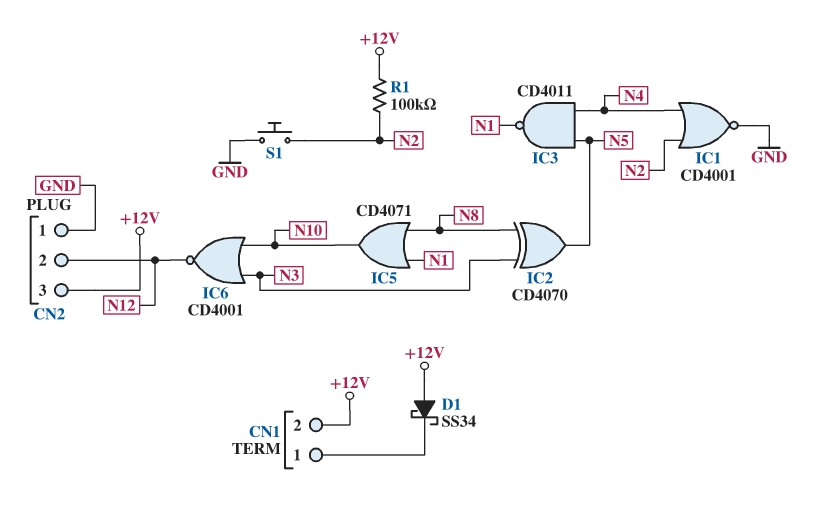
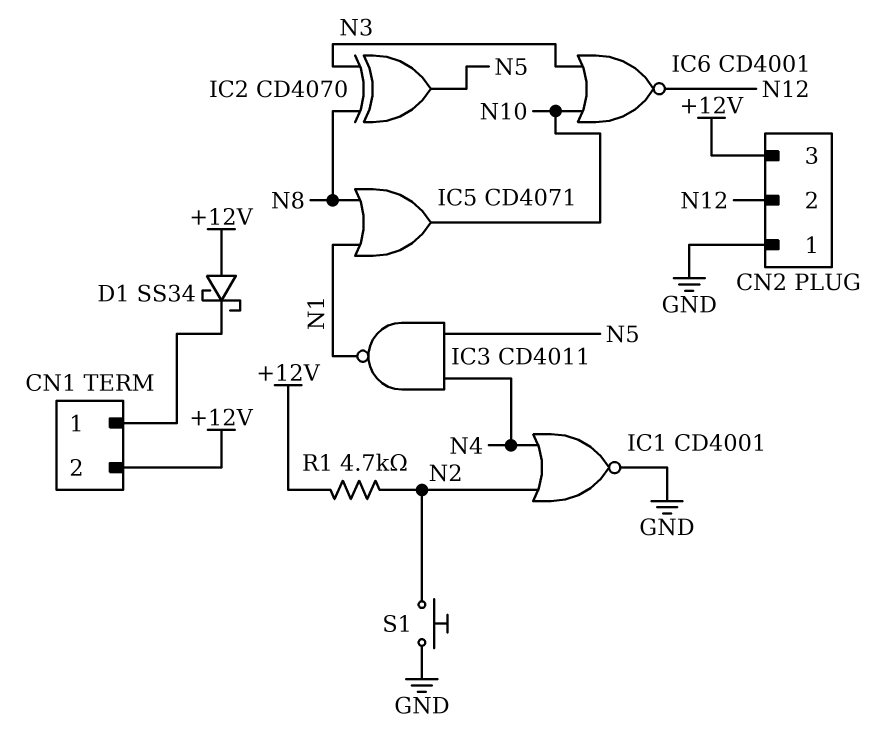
R1: 100k (+12V, N2) -> 4.7k (+12V, N2)

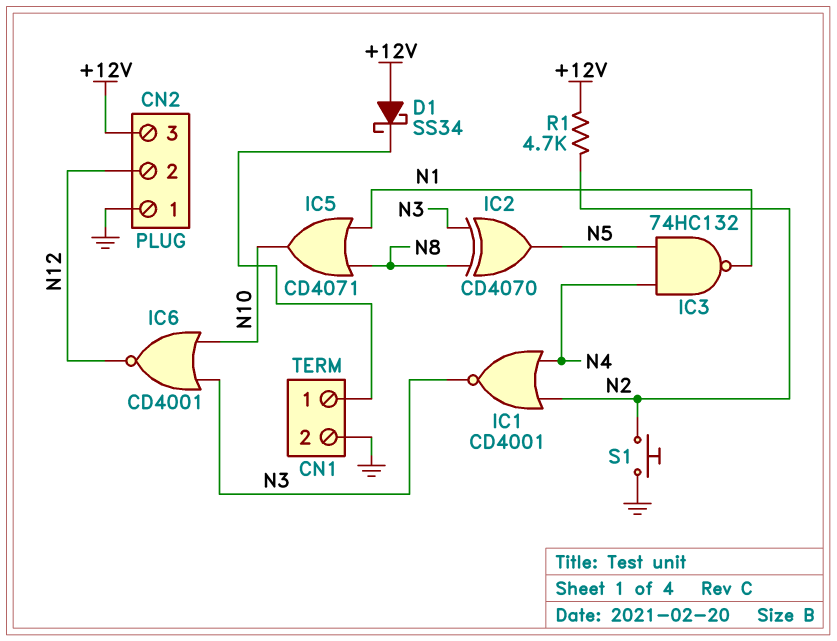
CN1 pin 2: +12V -> GND
IC1: NOR CD4001 (in N2, in N4, out GND) -> NOR CD4001 (in N2, in N4, out N3)
IC3: NAND CD4011 (in N4, in N5, out N1) -> NAND 74HC132 (in N4, in N5, out N1)

